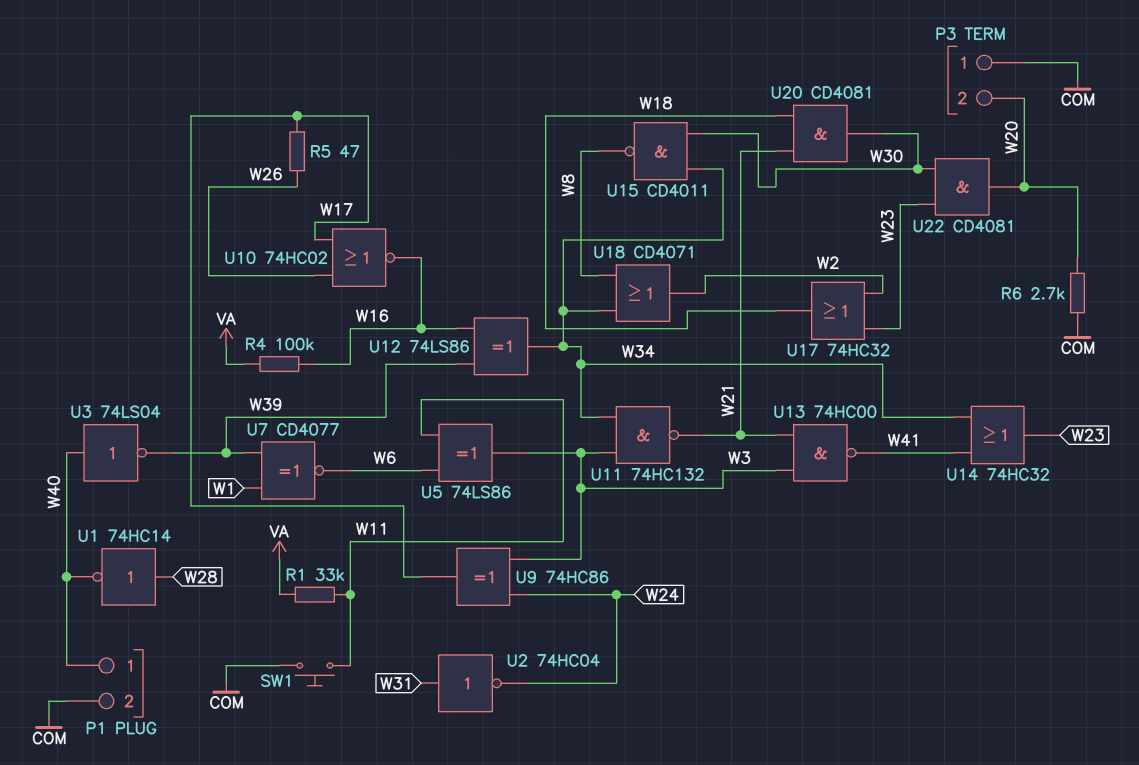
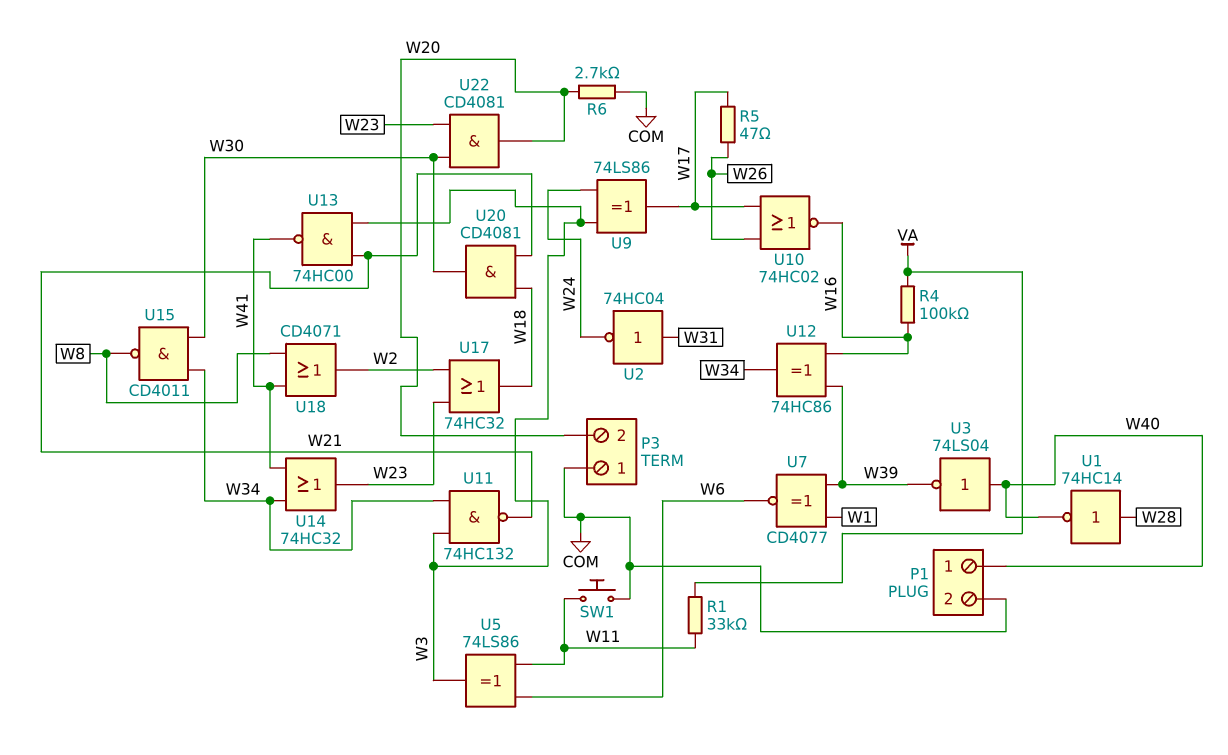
U9: XOR 74HC86 (in W3, in W24, out W17) -> XOR 74LS86 (in W3, in W24, out W17)
U12: XOR 74LS86 (in W16, in W39, out W34) -> XOR 74HC86 (in W16, in W39, out W34)
U18: OR CD4071 (in W8, in W34, out W2) -> OR CD4071 (in W8, in W41, out W2)

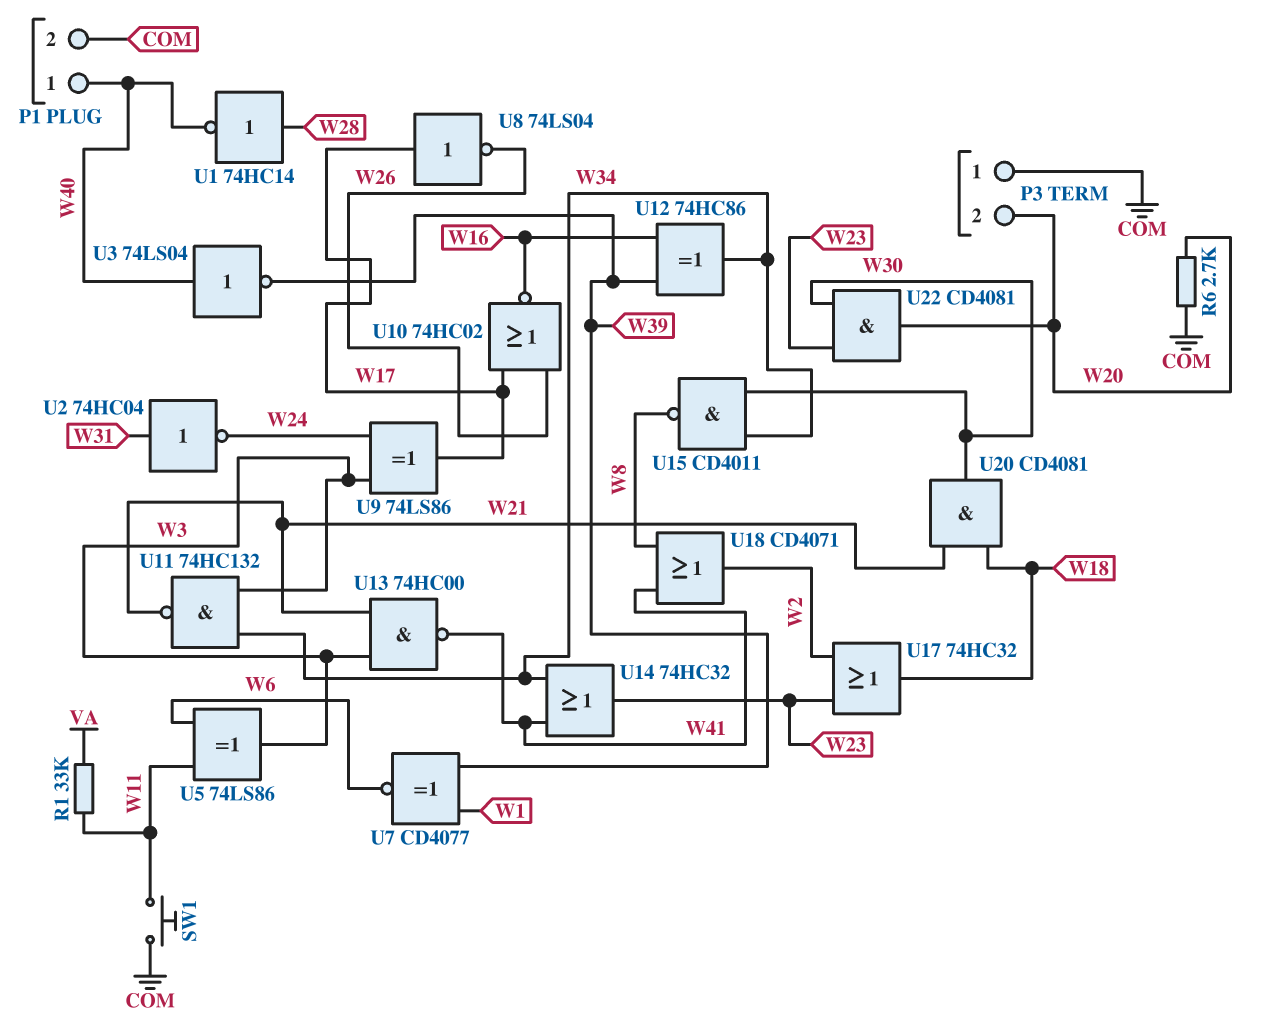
R4: 100k (VA, W16) -> none
R5: 47 (W17, W26) -> none
U8: none -> NOT 74LS04 (in W17, out W26)

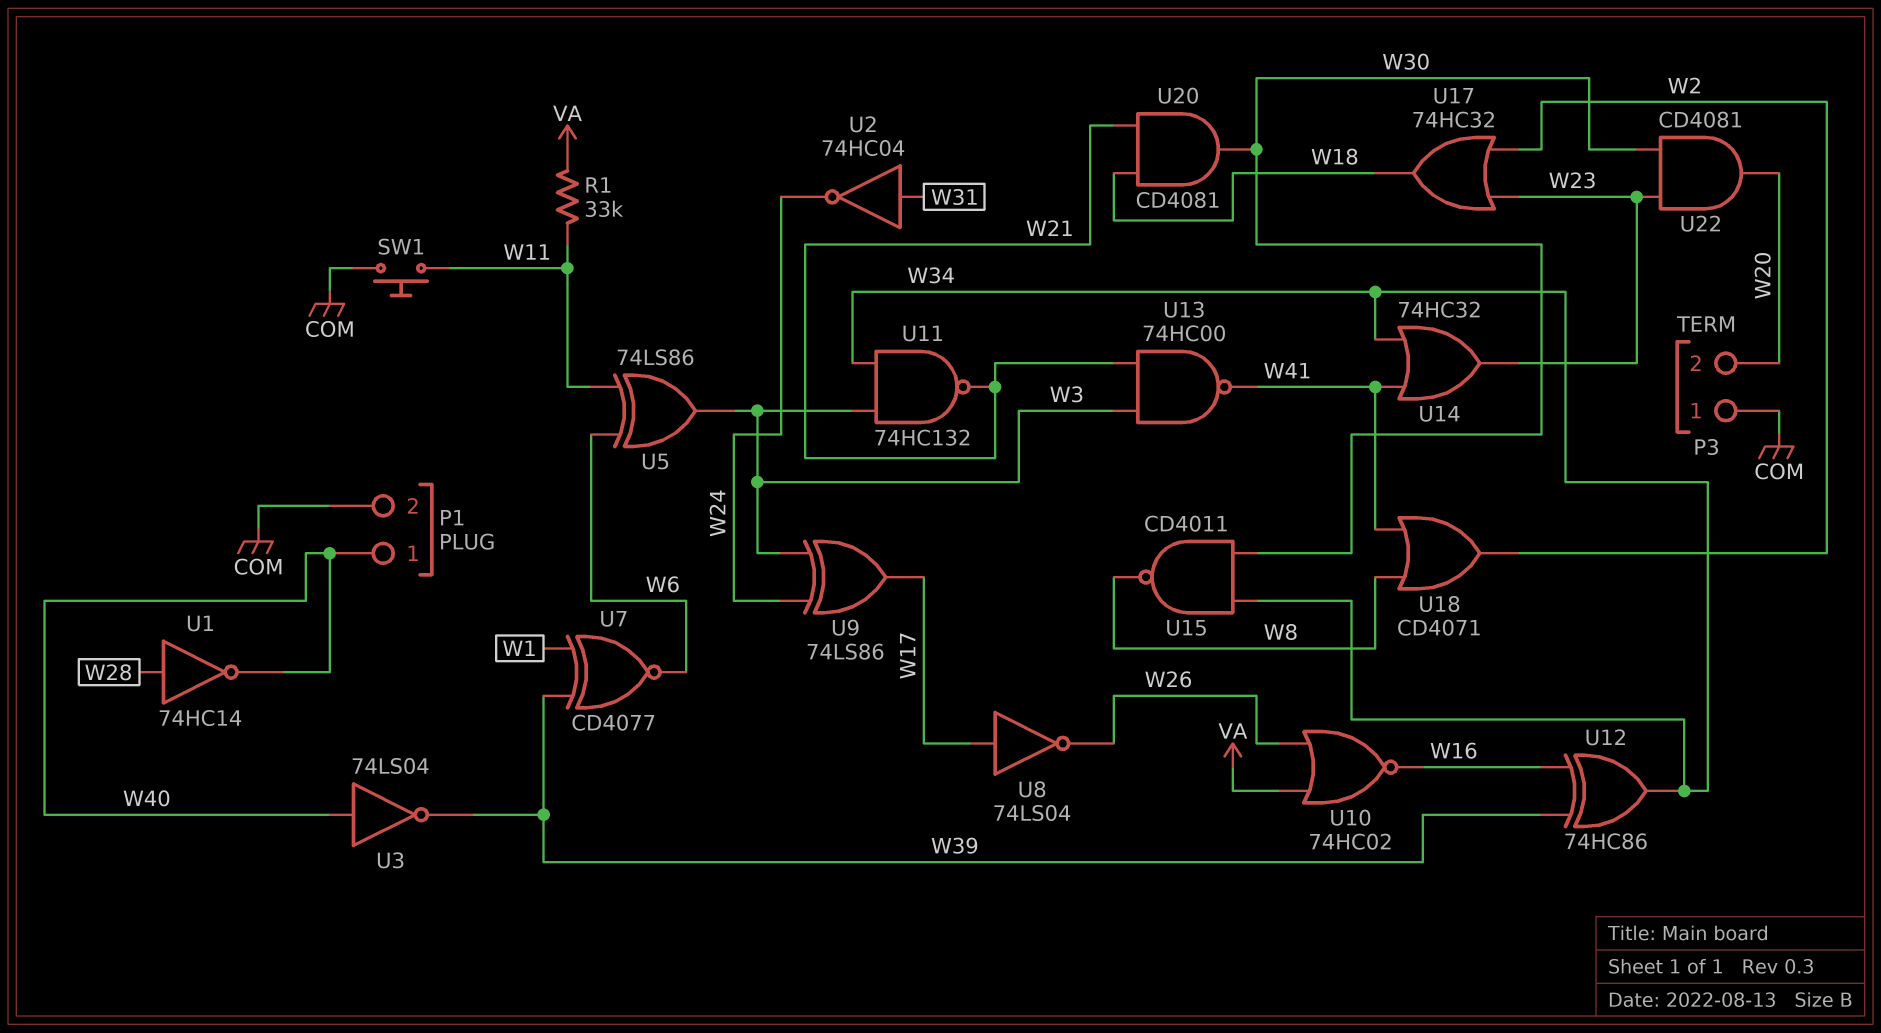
R6: 2.7k (COM, W20) -> none
U10: NOR 74HC02 (in W17, in W26, out W16) -> NOR 74HC02 (in VA, in W26, out W16)

